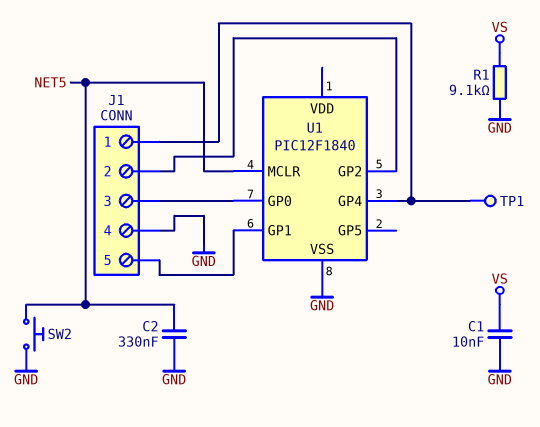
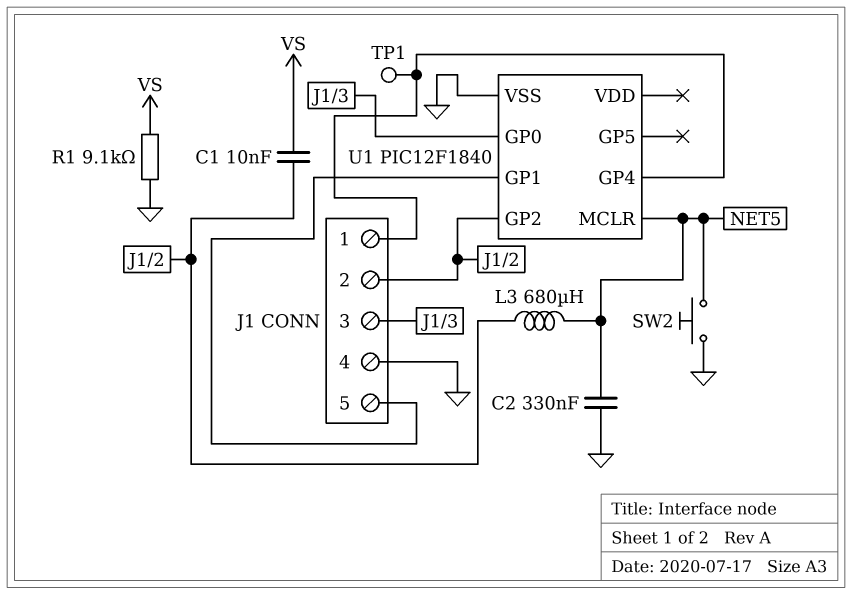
C1: 10nF (GND, VS) -> 10nF (J1/2, VS)
L3: none -> 680uH (J1/2, NET5)

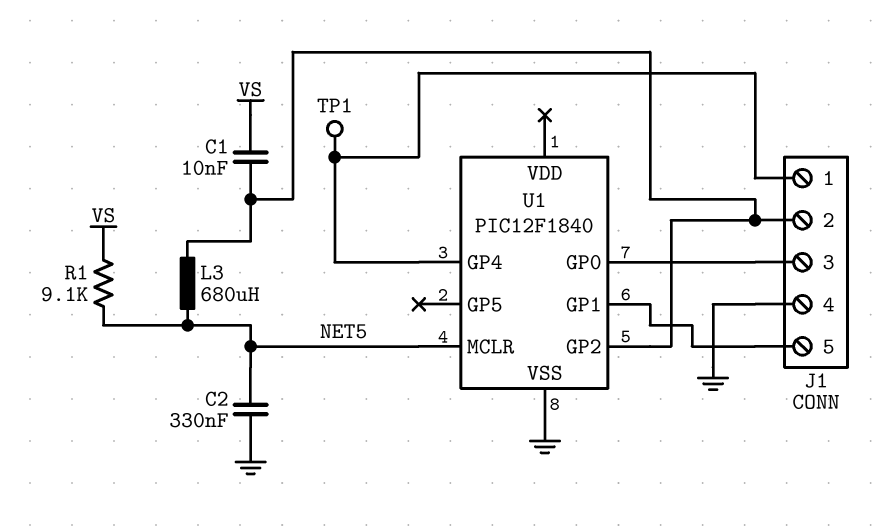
R1: 9.1k (GND, VS) -> 9.1k (NET5, VS)
SW2: button (GND, NET5) -> none

